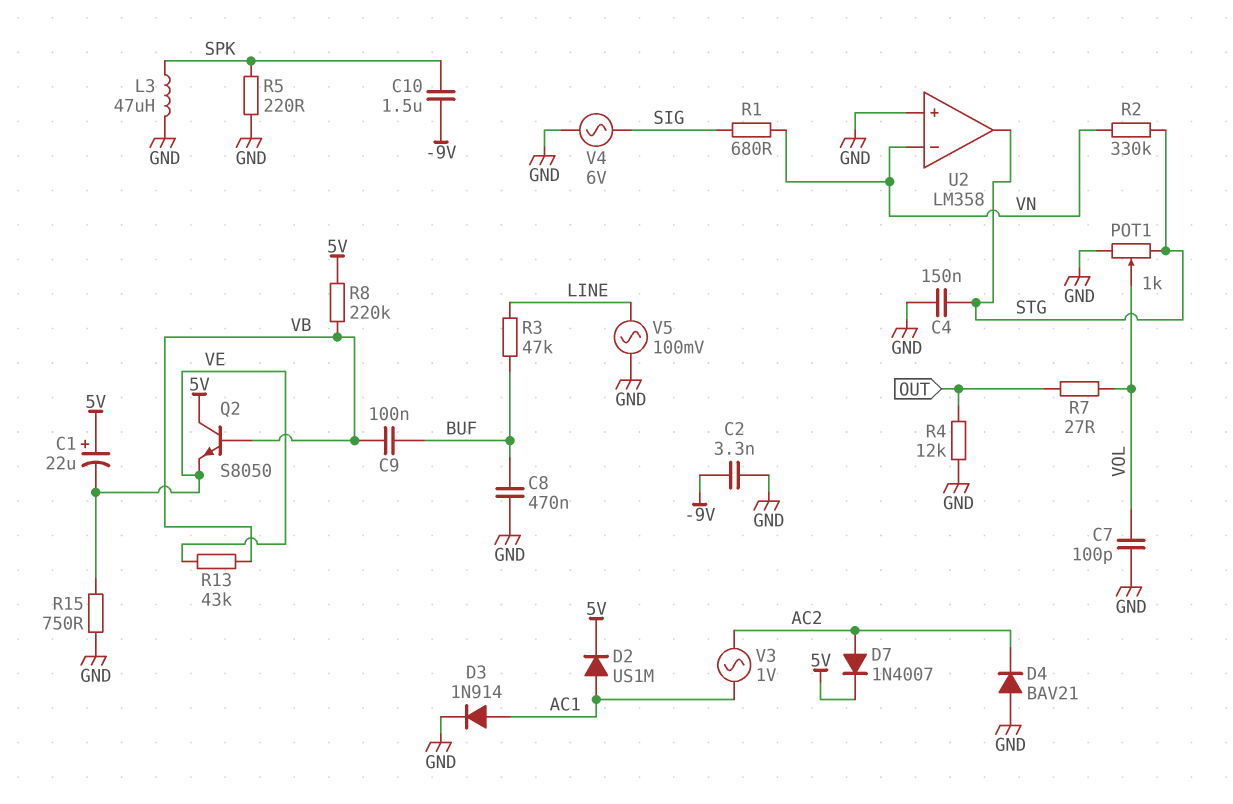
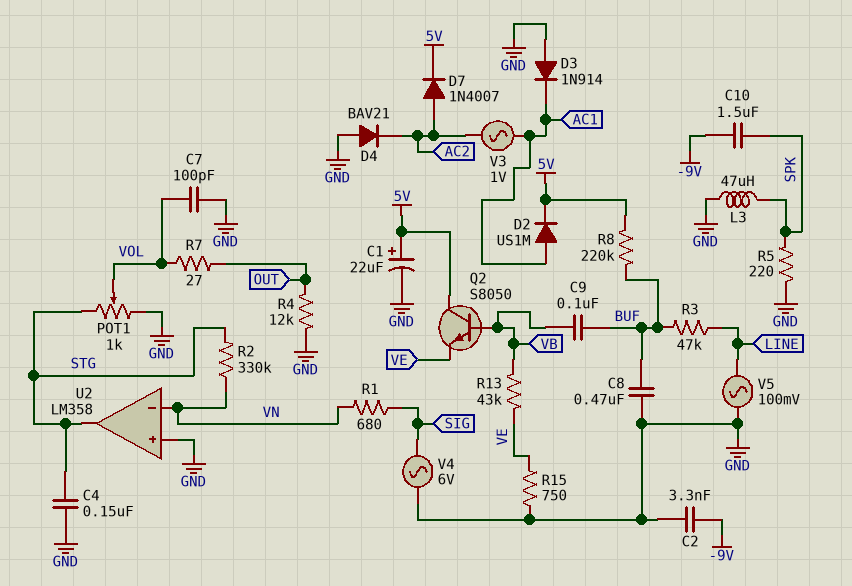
C1: 22uF (plus 5V, minus VE) -> 22uF (plus 5V, minus GND)
D3: diode 1N914 (A AC1, K GND) -> diode 1N914 (A GND, K AC1)
R8: 220k (5V, VB) -> 220k (5V, BUF)

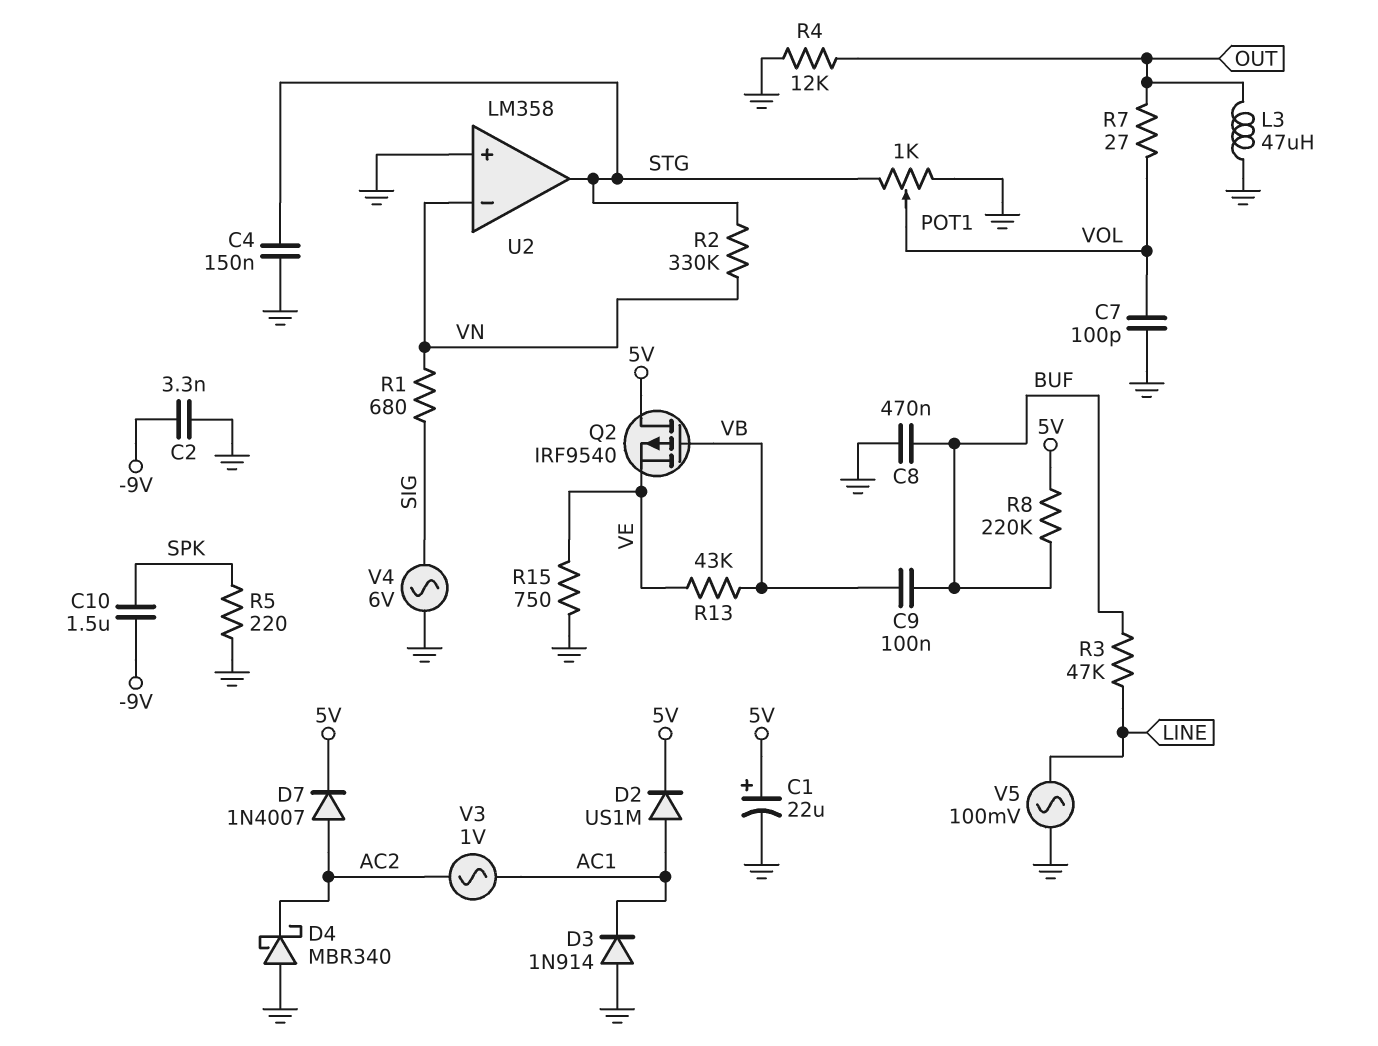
D4: diode BAV21 (A GND, K AC2) -> schottky MBR340 (A GND, K AC2)
L3: 47uH (GND, SPK) -> 47uH (GND, OUT)
Q2: NPN S8050 (B VB, C 5V, E VE) -> PMOS IRF9540 (G VB, D 5V, S VE)

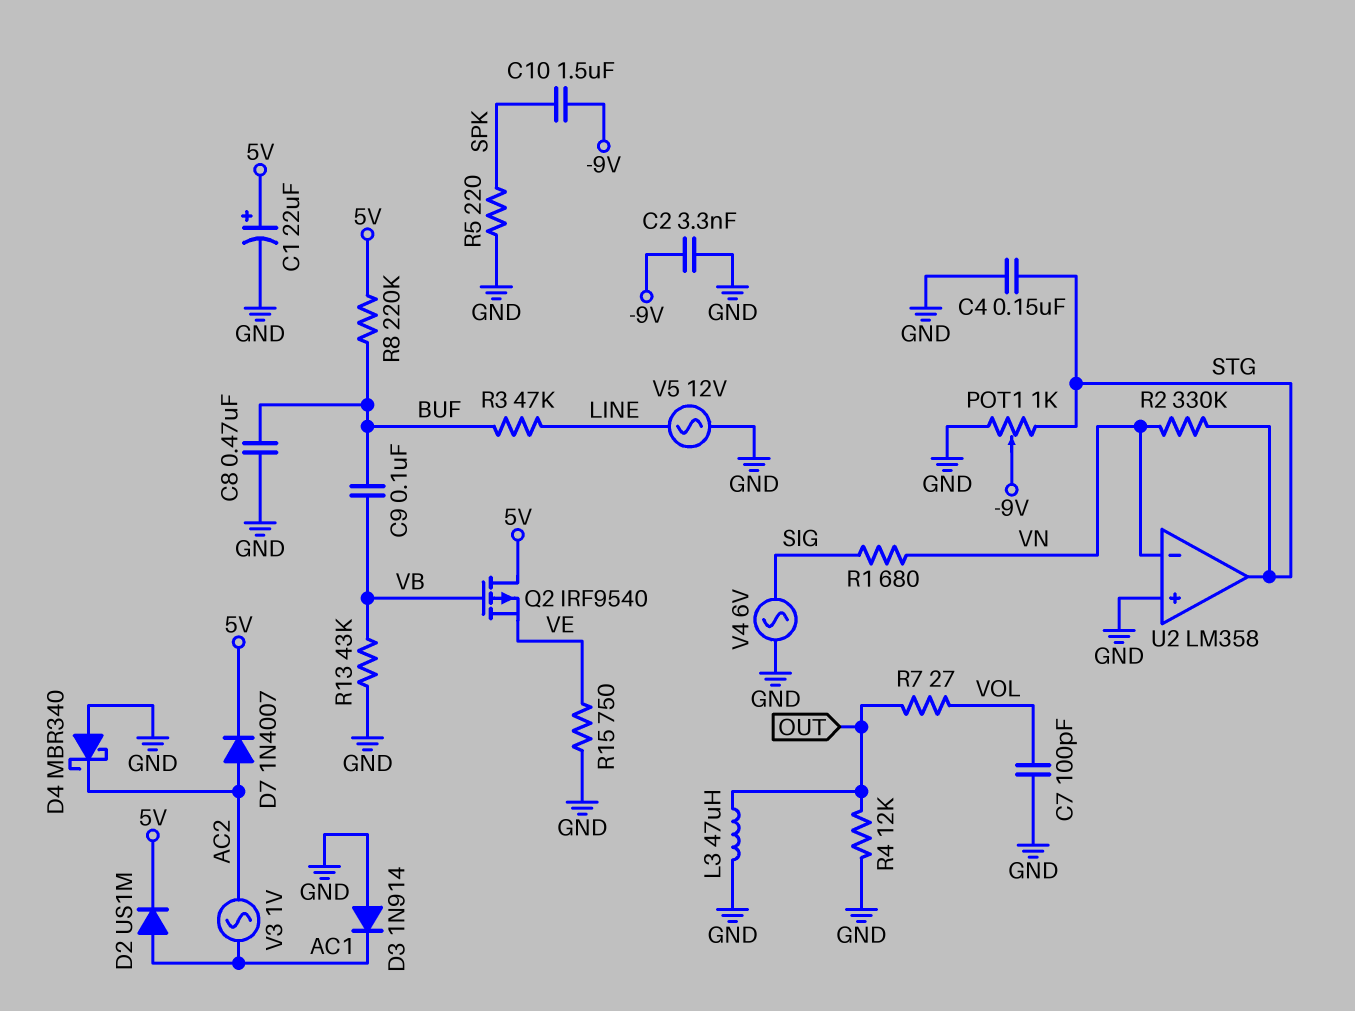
POT1: 1k (GND, STG, wiper VOL) -> 1k (GND, STG, wiper -9V)
R13: 43k (VB, VE) -> 43k (GND, VB)
V5: AC 100mV (GND, LINE) -> AC 12V (GND, LINE)

